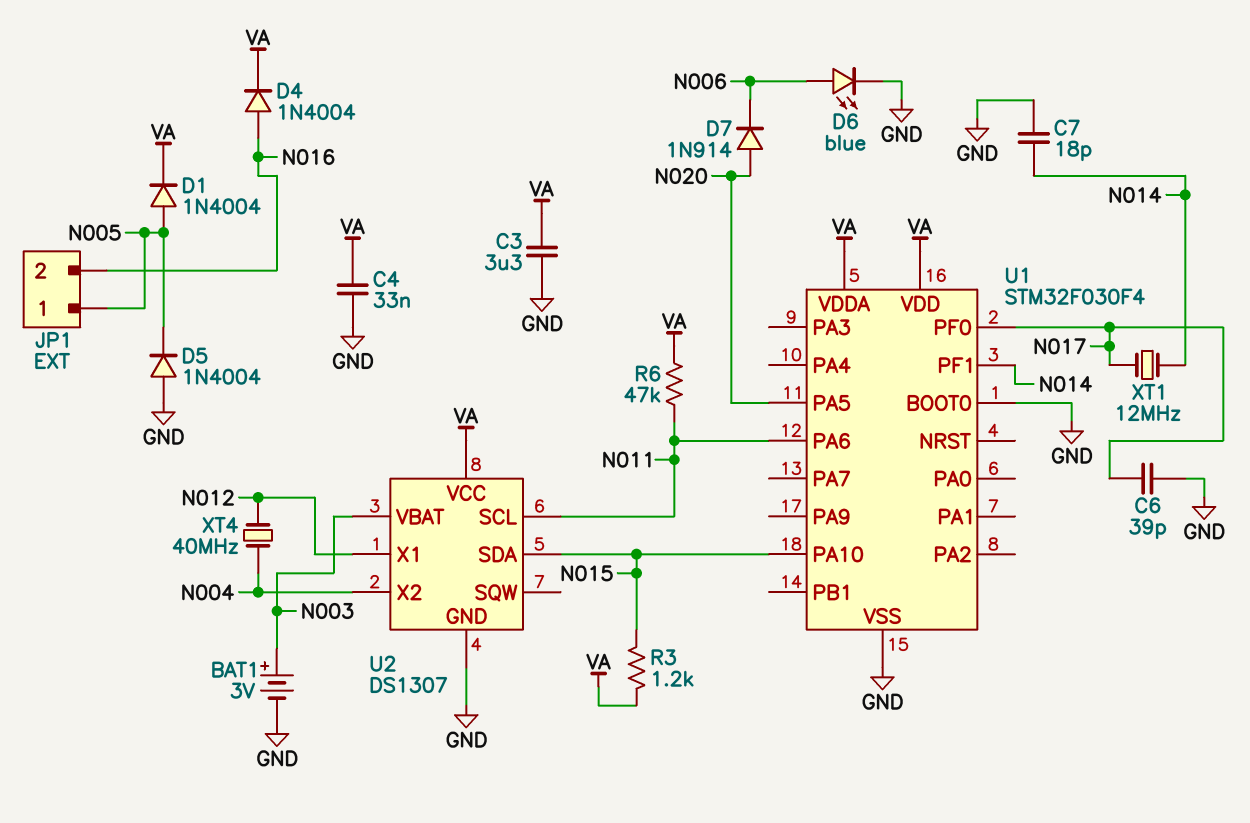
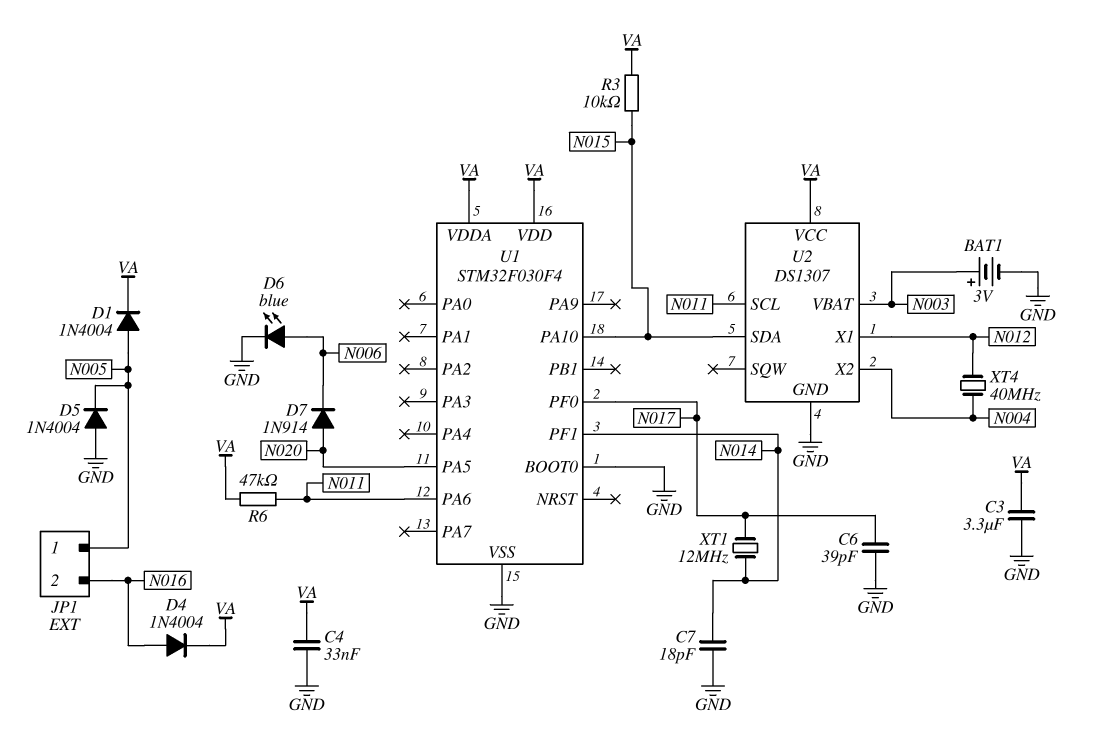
R3: 1.2k (N015, VA) -> 10k (N015, VA)

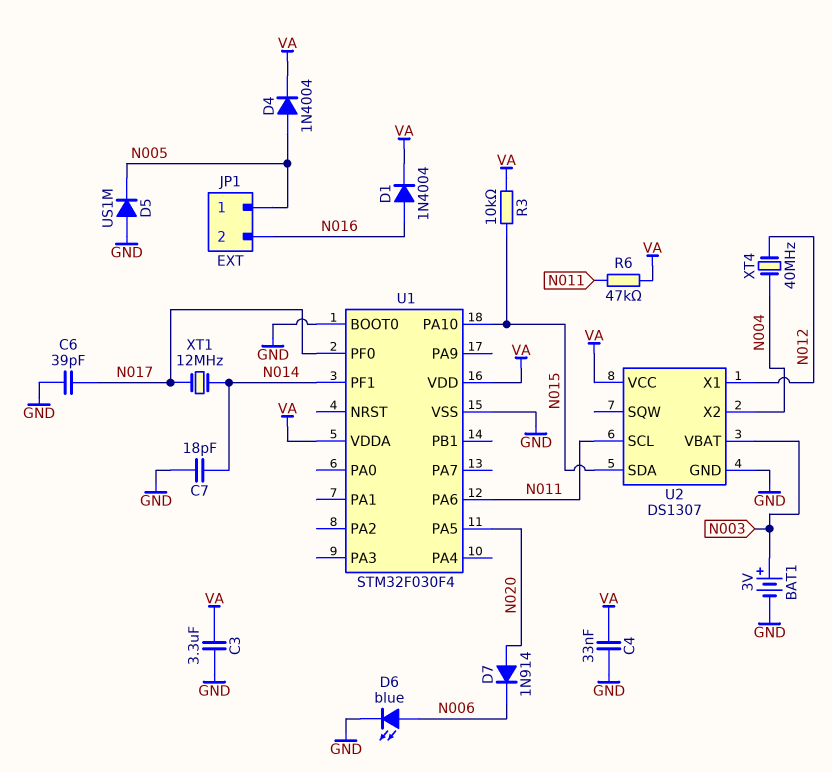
D1: diode 1N4004 (A N005, K VA) -> diode 1N4004 (A N016, K VA)
D4: diode 1N4004 (A N016, K VA) -> diode 1N4004 (A N005, K VA)
D5: diode 1N4004 (A GND, K N005) -> diode US1M (A GND, K N005)

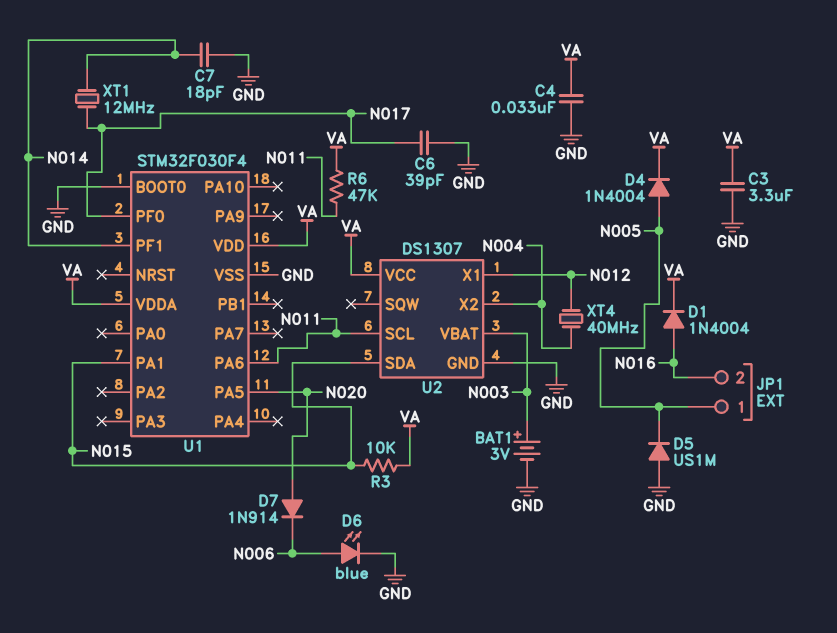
U1 pin PA1: none -> N015
U1 pin PA10: N015 -> none

